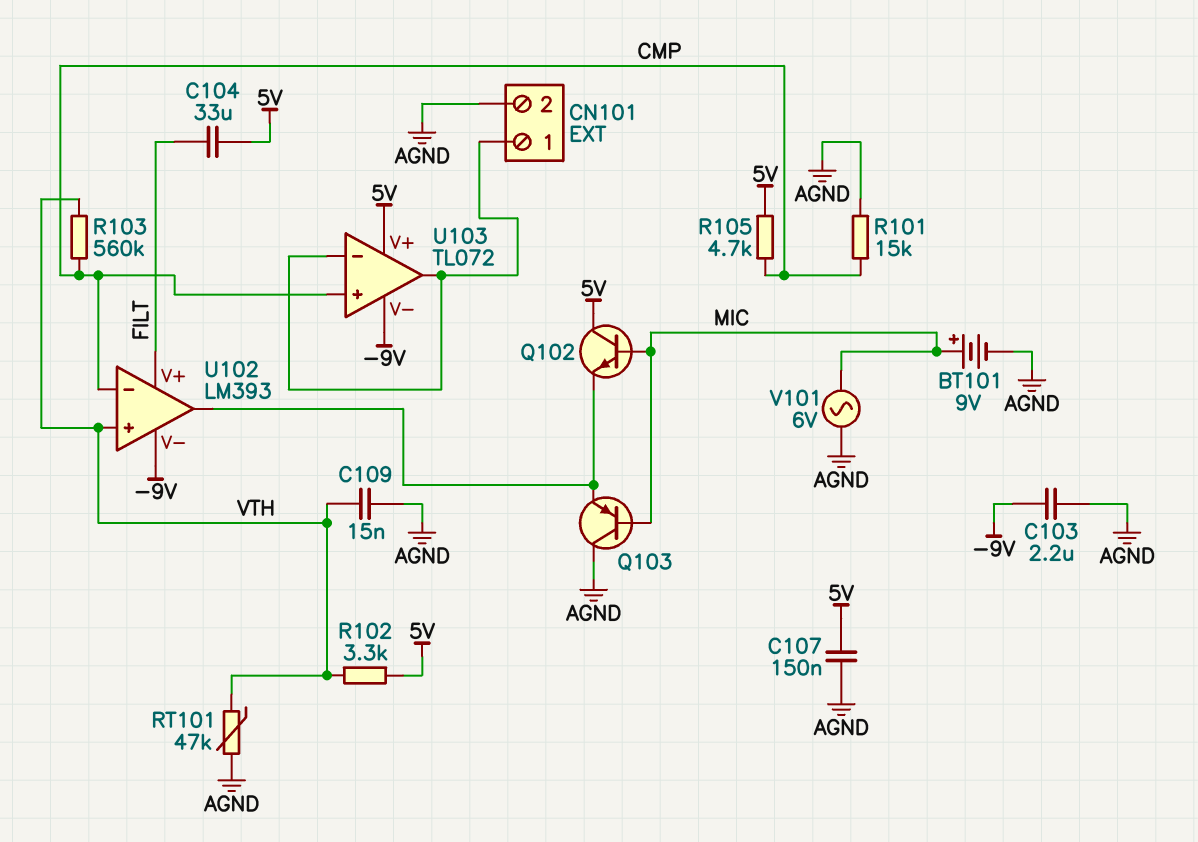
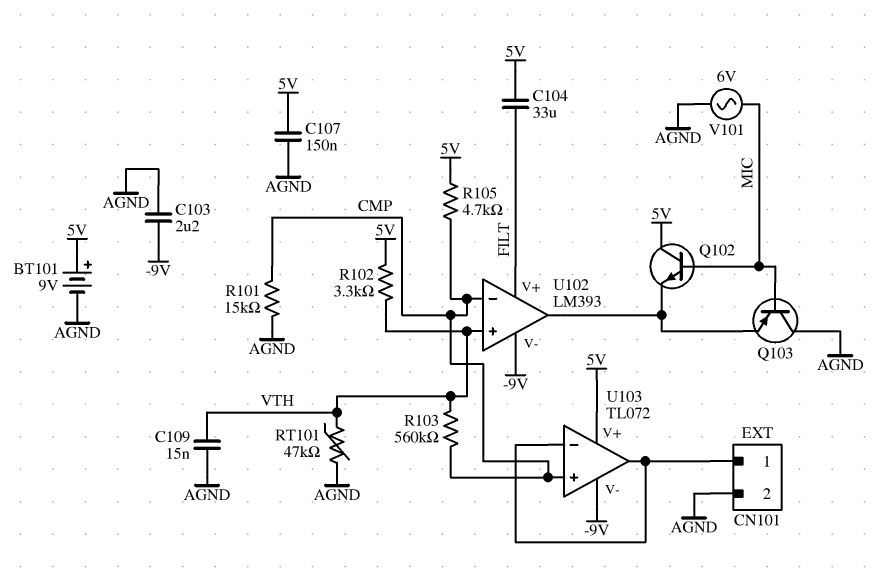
BT101: 9V (plus MIC, minus AGND) -> 9V (plus 5V, minus AGND)

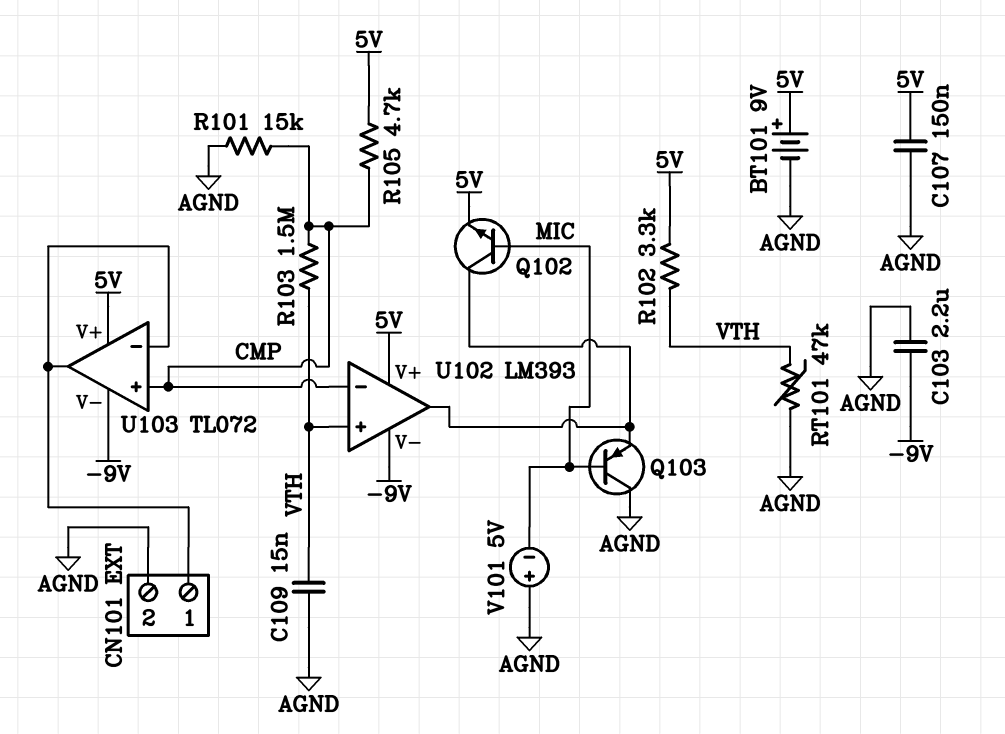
C104: 33uF (5V, FILT) -> none
Q102: NPN (B MIC, C 5V, E U102/out) -> NPN (B MIC, C U102/out, E 5V)
R103: 560k (CMP, VTH) -> 1.5M (CMP, VTH)
U102 pin V+: FILT -> 5V
V101: AC 6V (AGND, MIC) -> 5V (plus AGND, minus MIC)

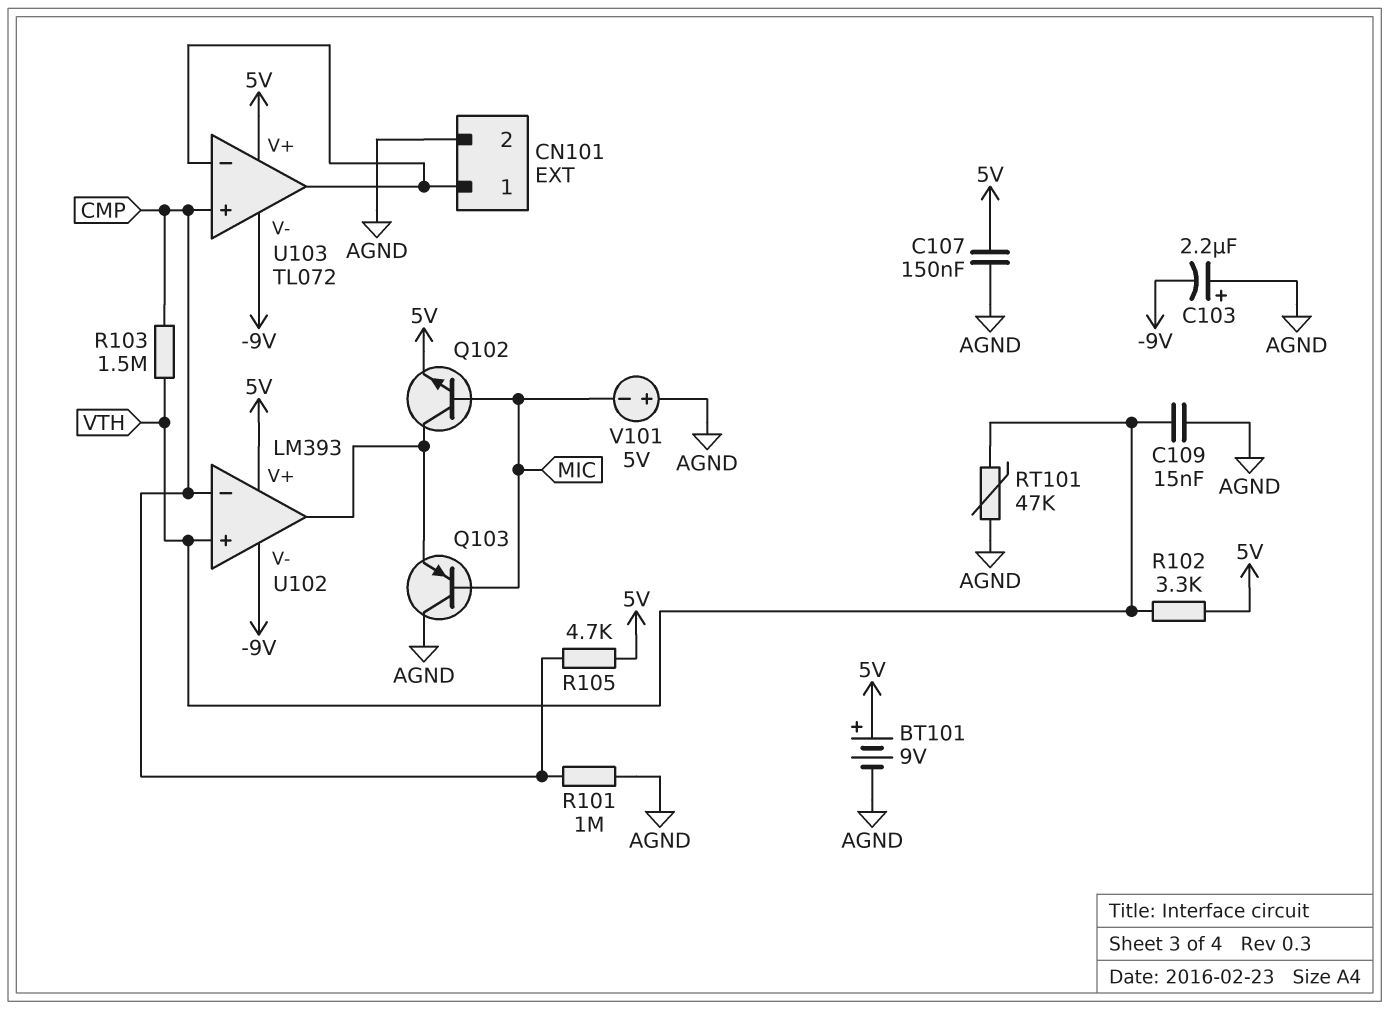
C103: 2.2uF (-9V, AGND) -> 2.2uF (plus AGND, minus -9V)
R101: 15k (AGND, CMP) -> 1M (AGND, CMP)

